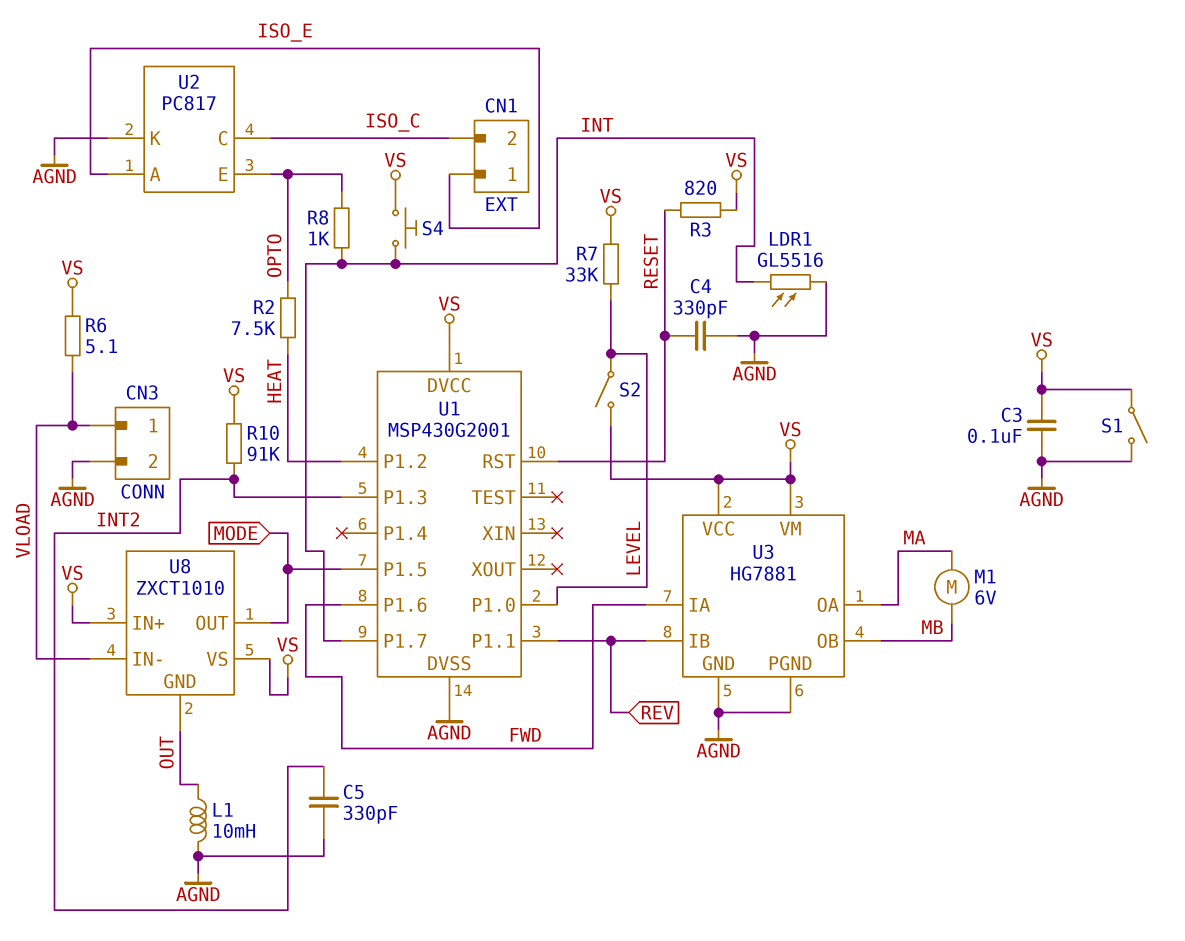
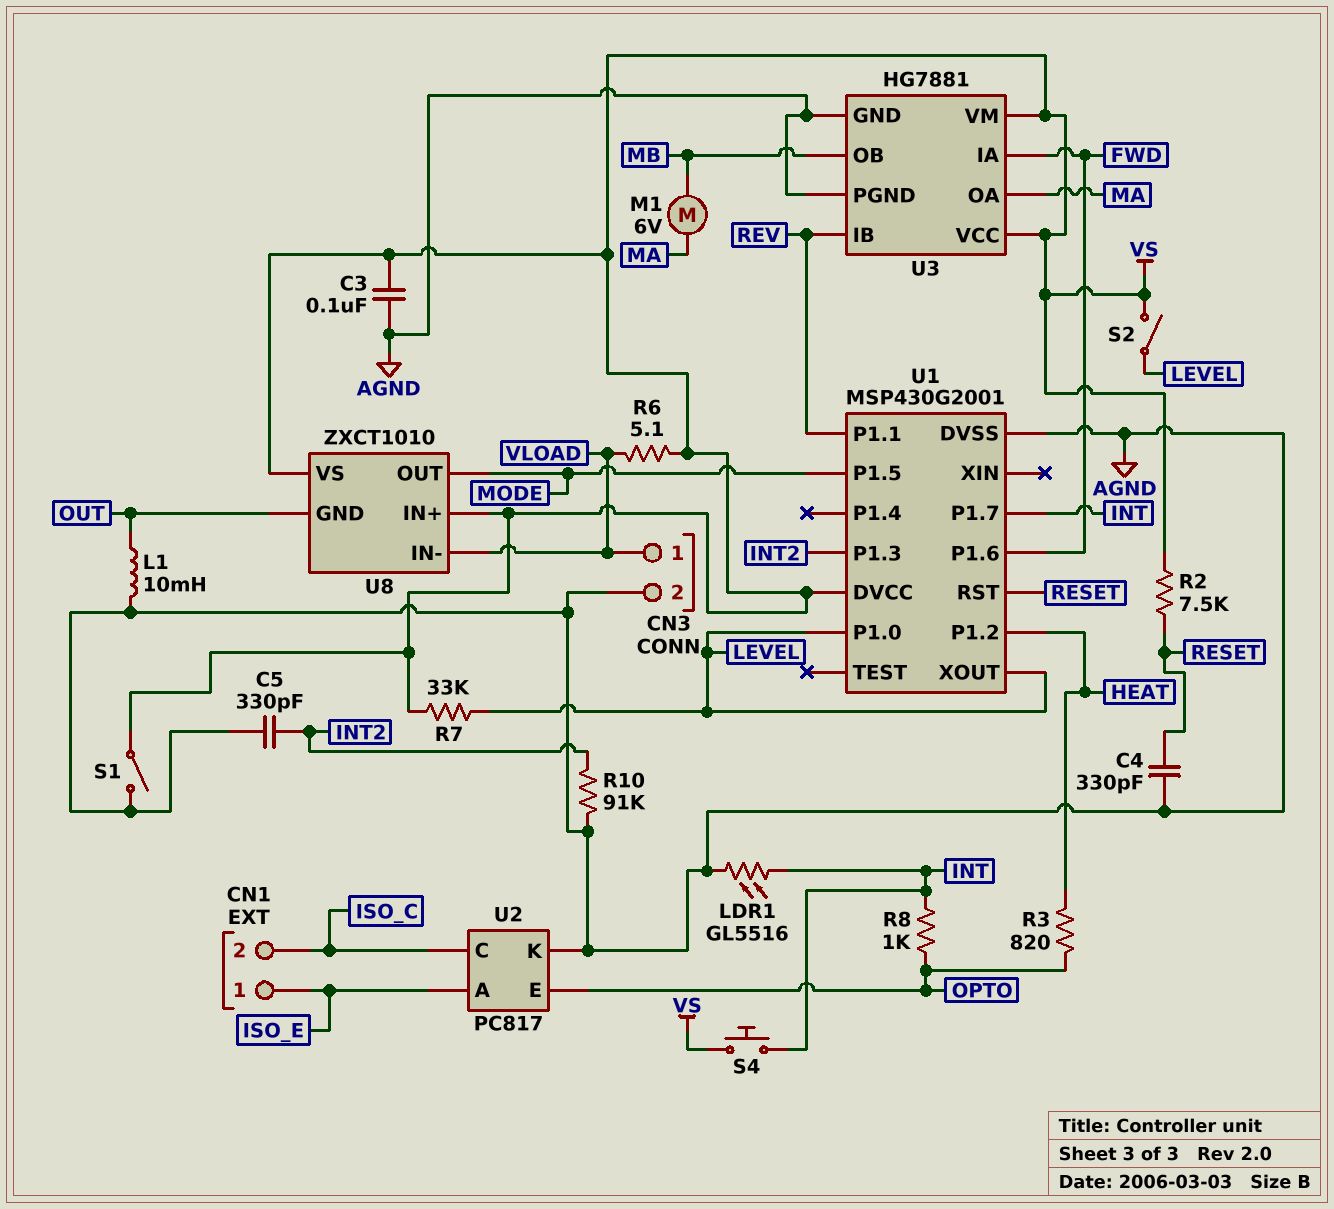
R2: 7.5k (HEAT, OPTO) -> 7.5k (RESET, VS)
R3: 820 (RESET, VS) -> 820 (HEAT, OPTO)
R10: 91k (INT2, VS) -> 91k (AGND, INT2)
U1 pin XOUT: none -> LEVEL

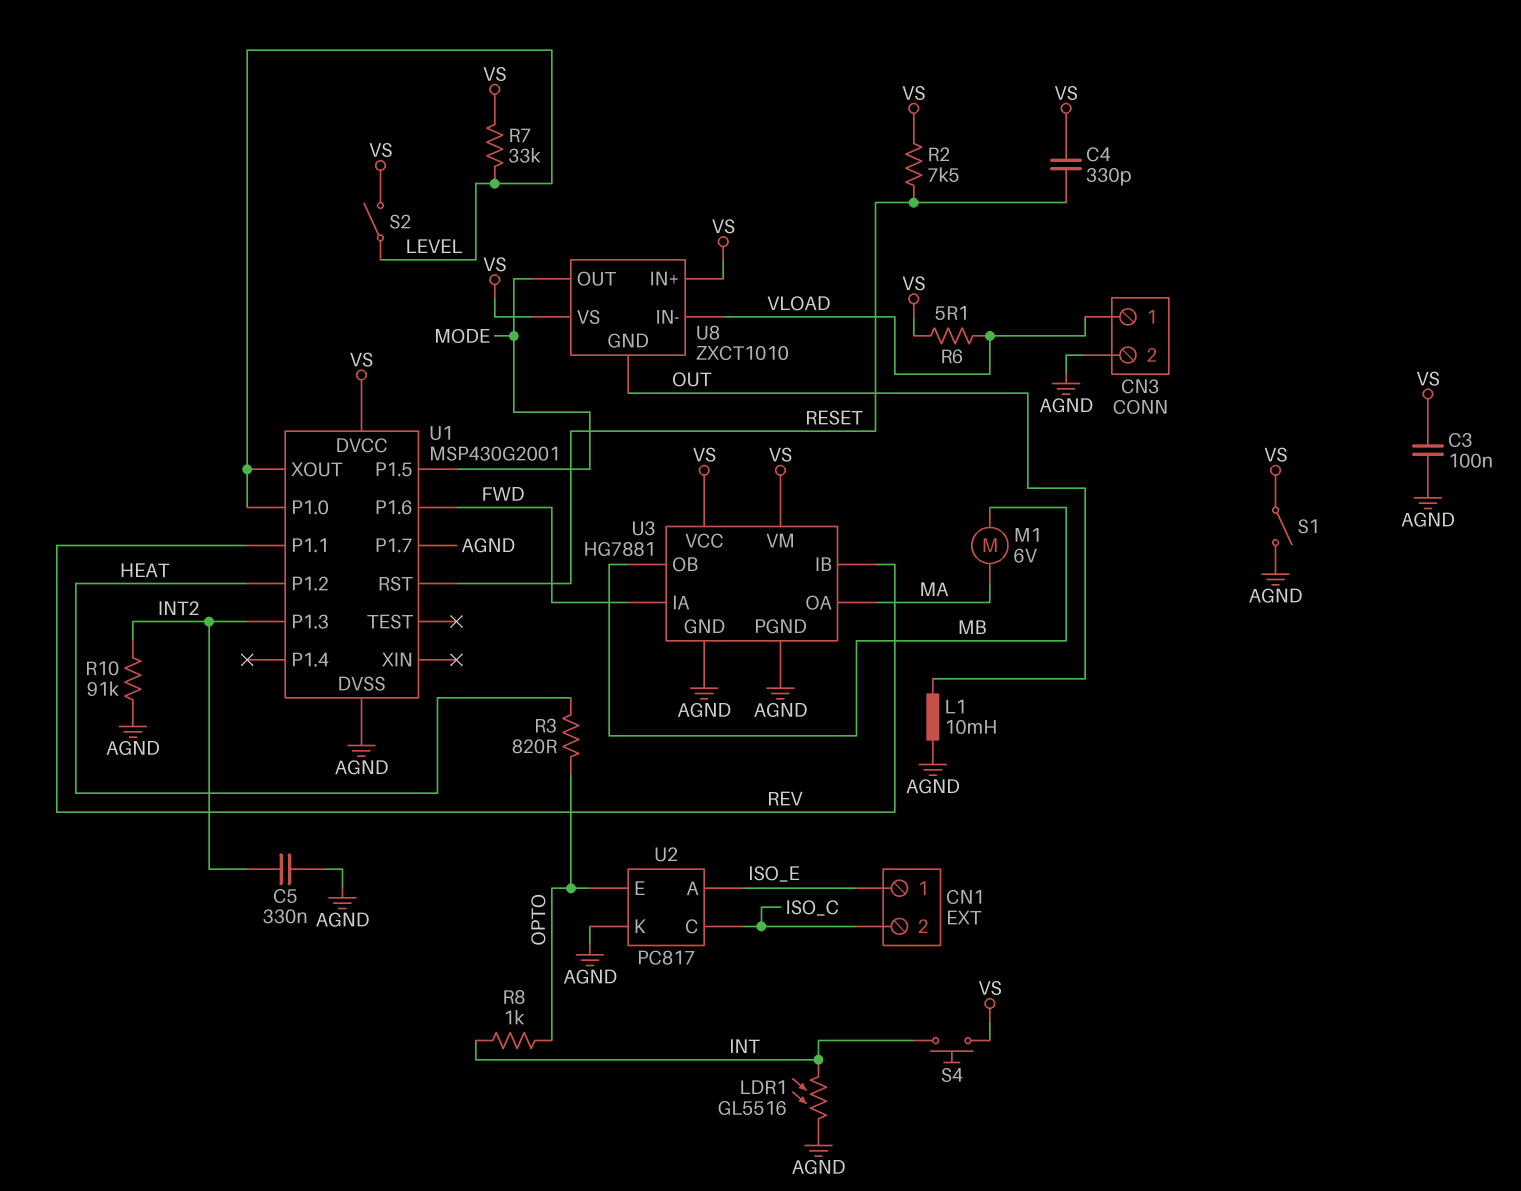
C4: 330pF (AGND, RESET) -> 330pF (RESET, VS)
C5: 330pF (AGND, INT2) -> 330nF (AGND, INT2)
U1 pin P1.7: INT -> AGND

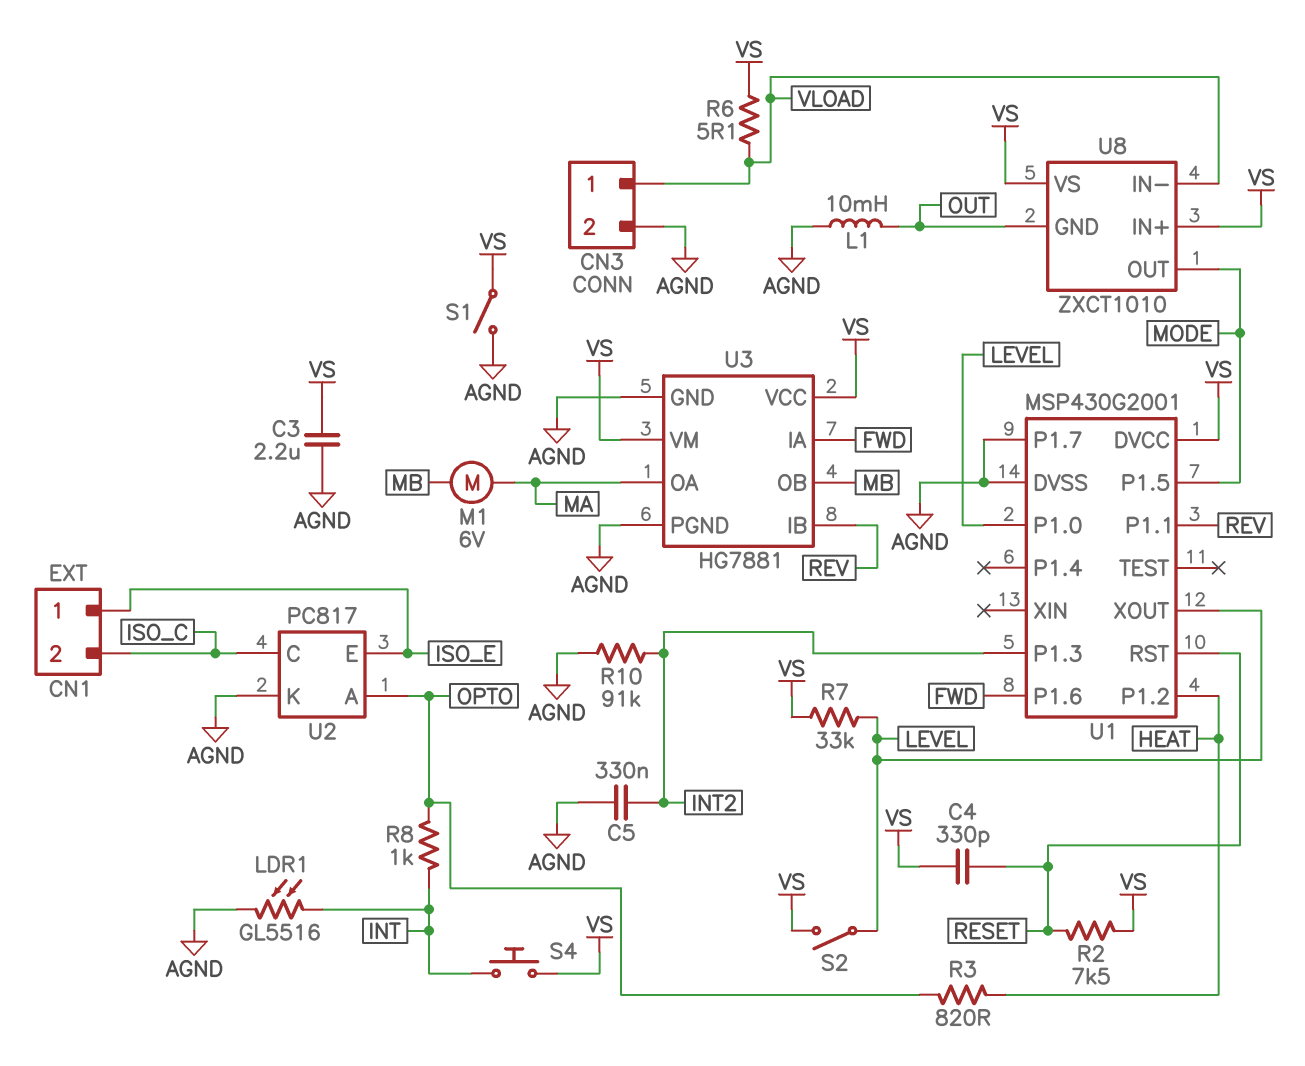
C3: 100nF (AGND, VS) -> 2.2uF (AGND, VS)
U2 pin A: ISO_E -> OPTO
U2 pin E: OPTO -> ISO_E

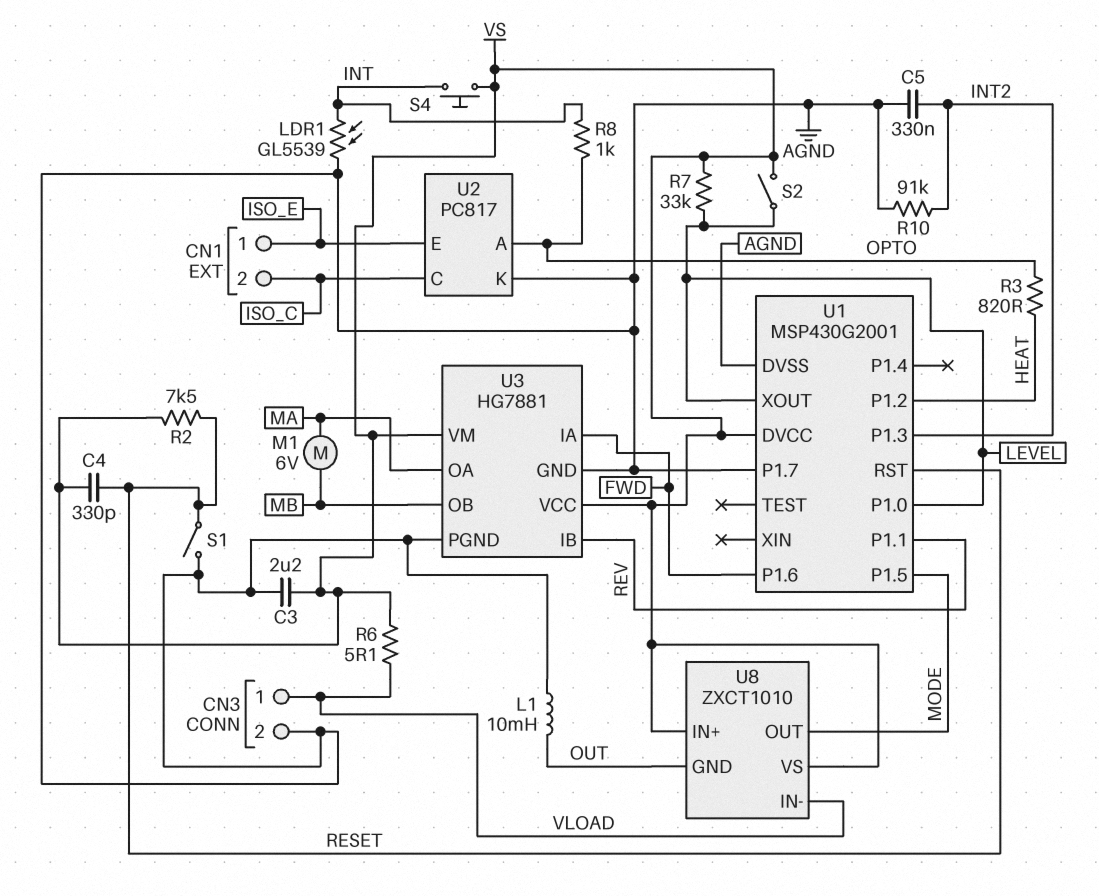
LDR1: GL5516 (AGND, INT) -> GL5539 (AGND, INT)
S1: switch (AGND, VS) -> switch (AGND, RESET)

